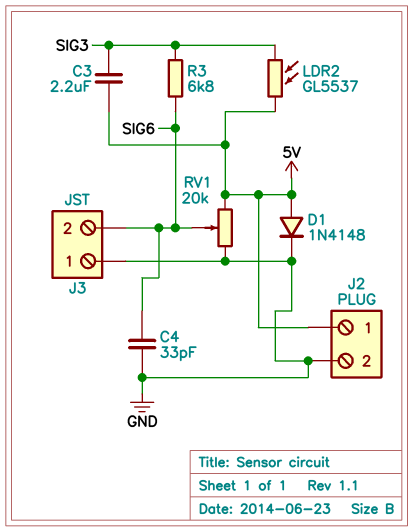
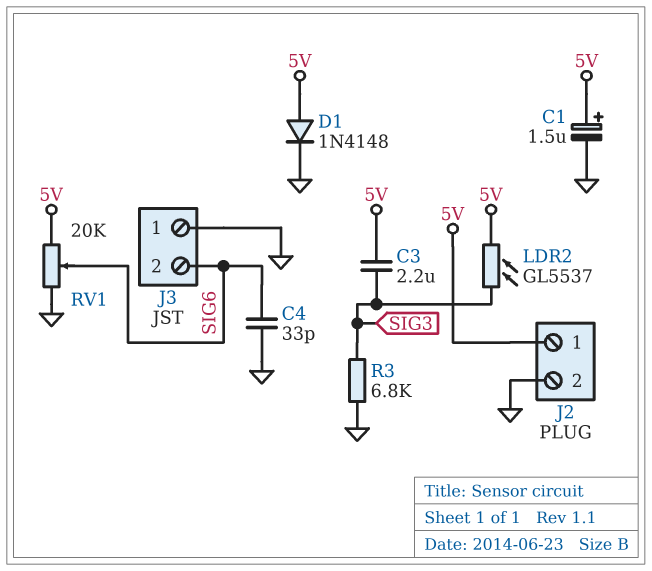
C1: none -> 1.5uF (plus 5V, minus GND)
R3: 6.8k (SIG3, SIG6) -> 6.8k (GND, SIG3)

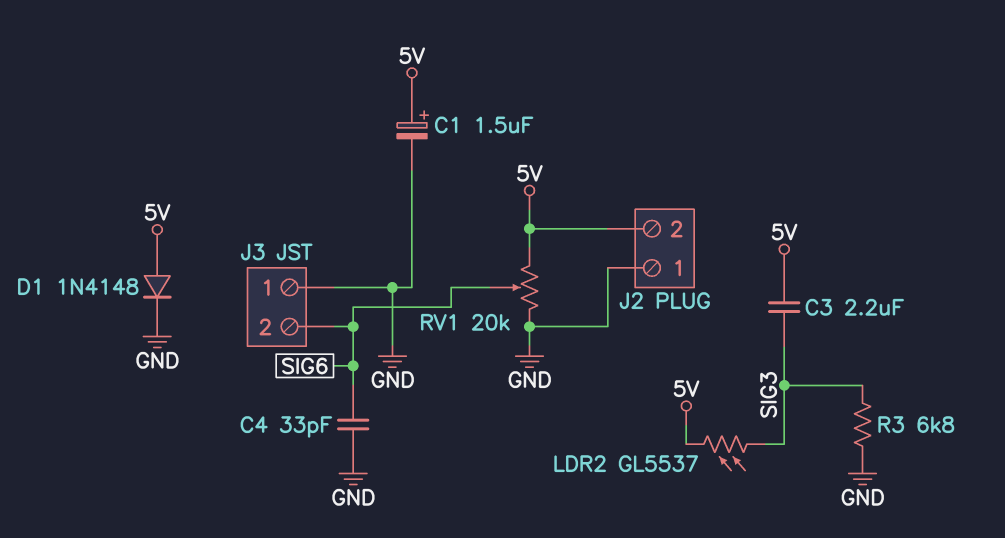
J2 pin 1: 5V -> GND
J2 pin 2: GND -> 5V

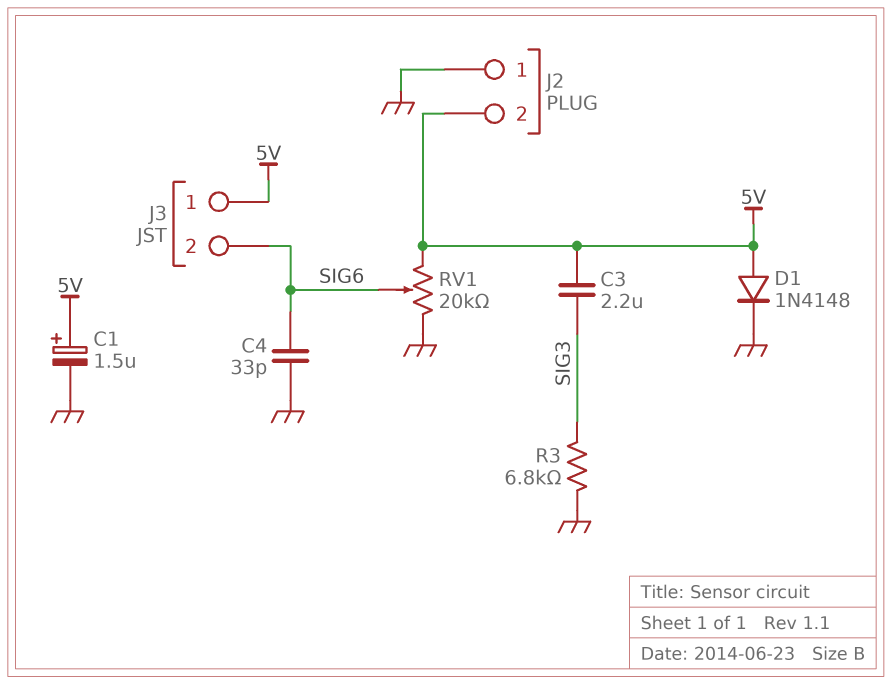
J3 pin 1: GND -> 5V
LDR2: GL5537 (5V, SIG3) -> none

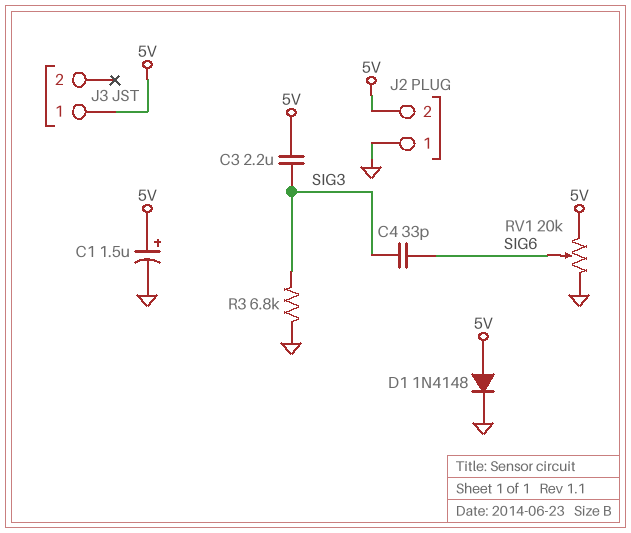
C4: 33pF (GND, SIG6) -> 33pF (SIG3, SIG6)
J3 pin 2: SIG6 -> none

